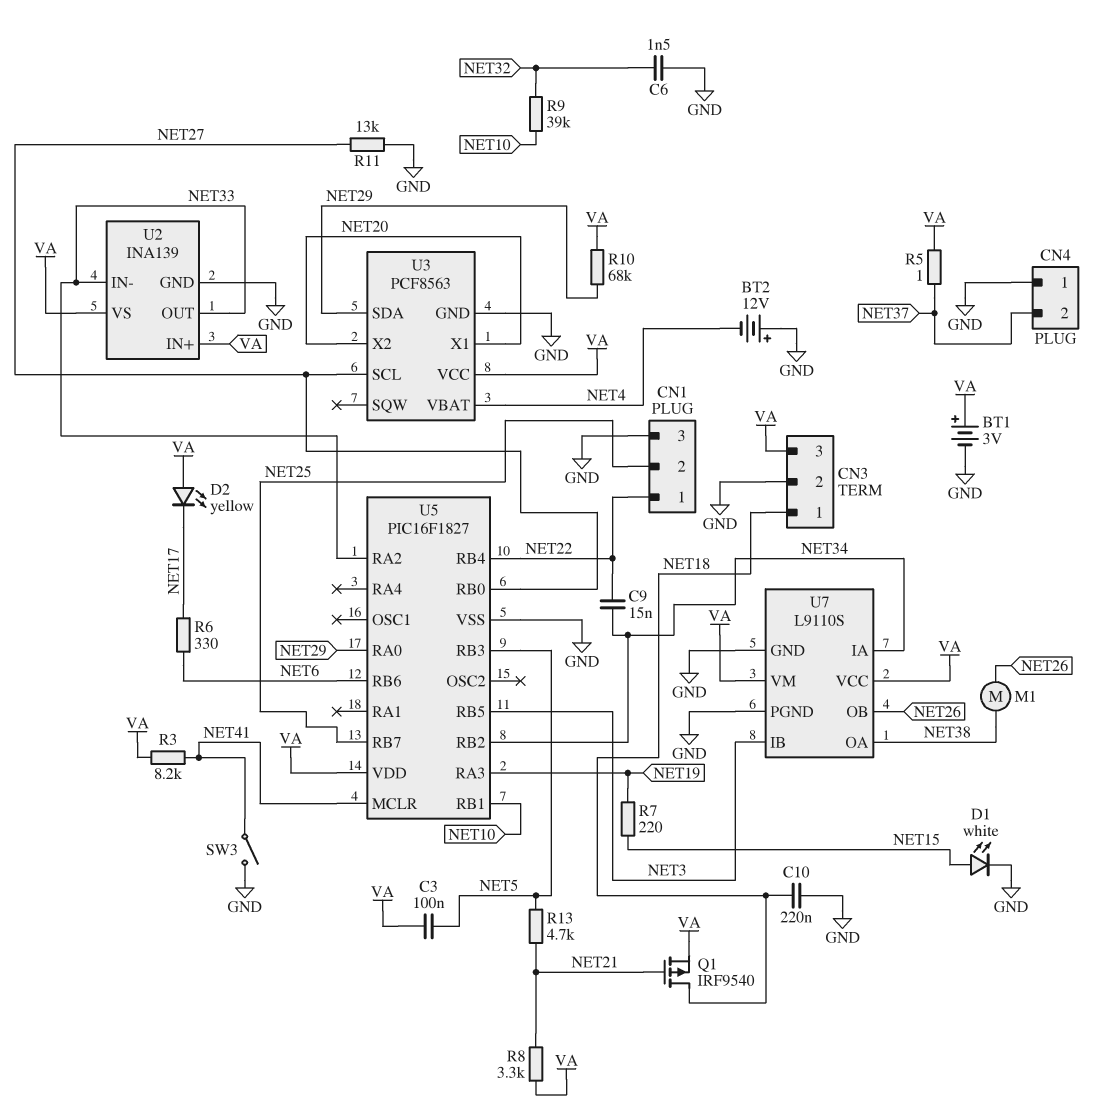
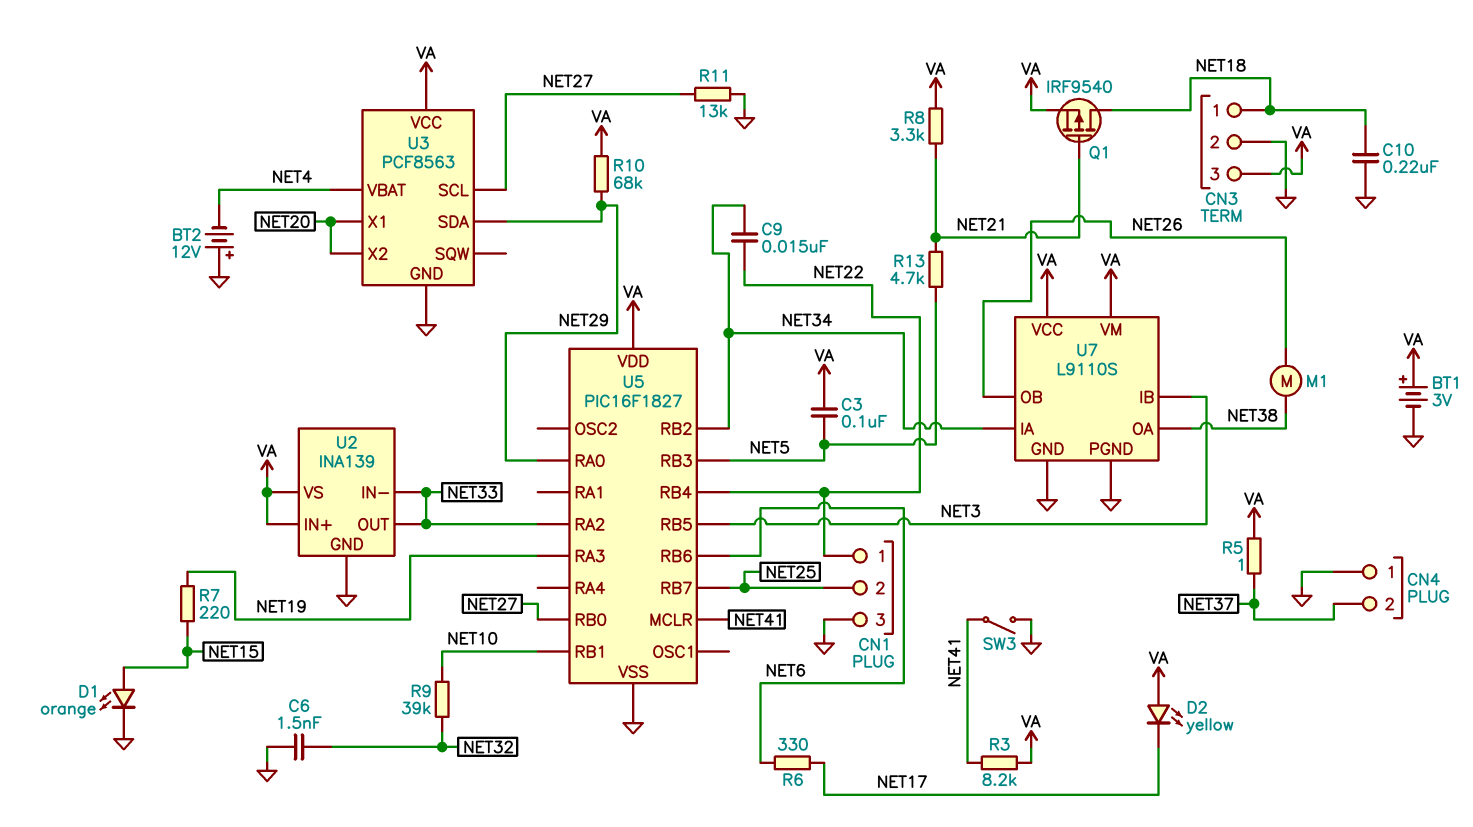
D1: LED white (A NET15, K GND) -> LED orange (A NET15, K GND)

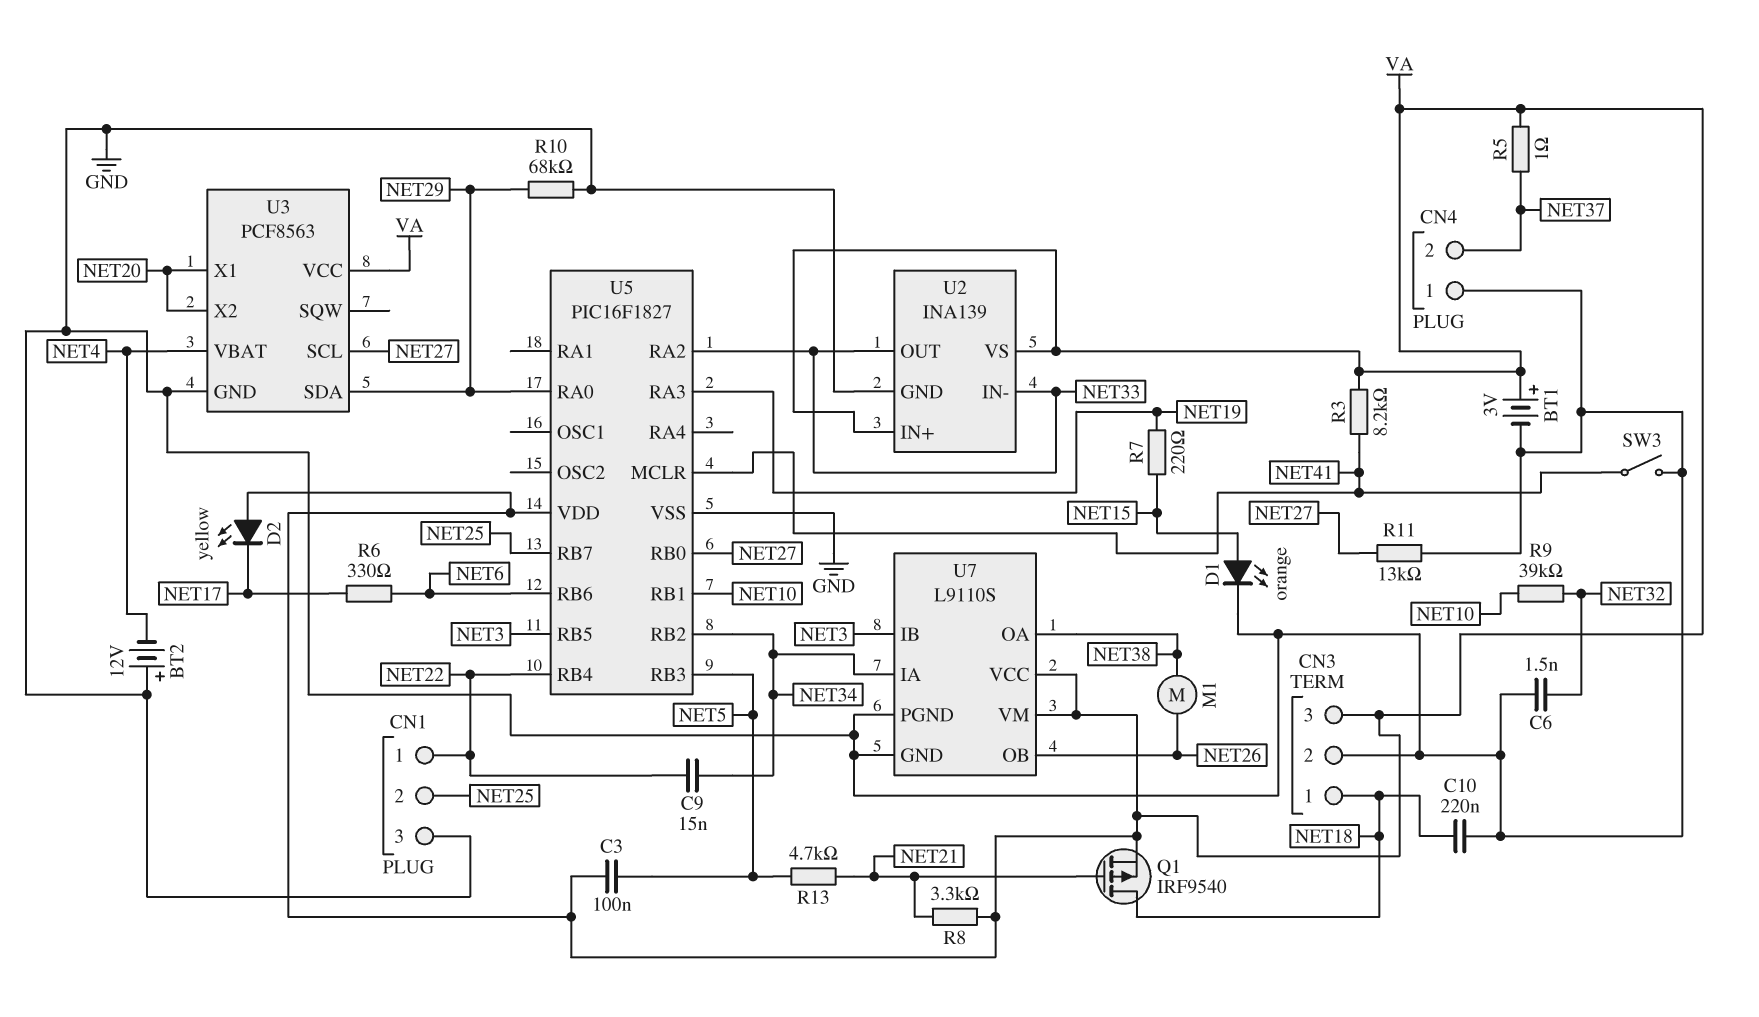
R10: 68k (NET29, VA) -> 68k (GND, NET29)

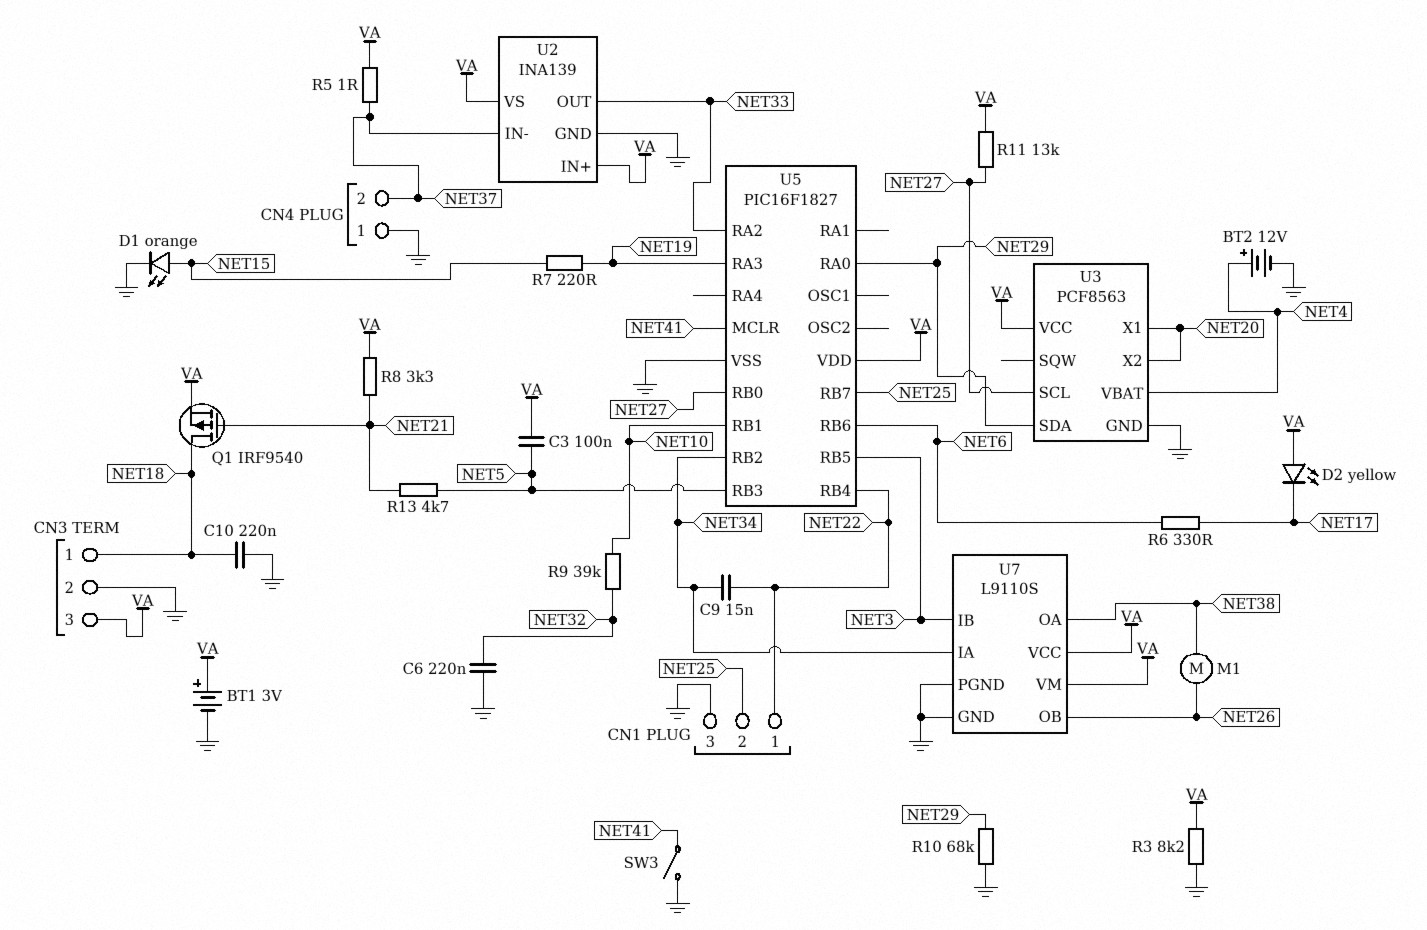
BT2: 12V (plus GND, minus NET4) -> 12V (plus NET4, minus GND)
C6: 1.5nF (GND, NET32) -> 220nF (GND, NET32)
R3: 8.2k (NET41, VA) -> 8.2k (GND, VA)
R11: 13k (GND, NET27) -> 13k (NET27, VA)
U2 pin IN-: NET33 -> NET37

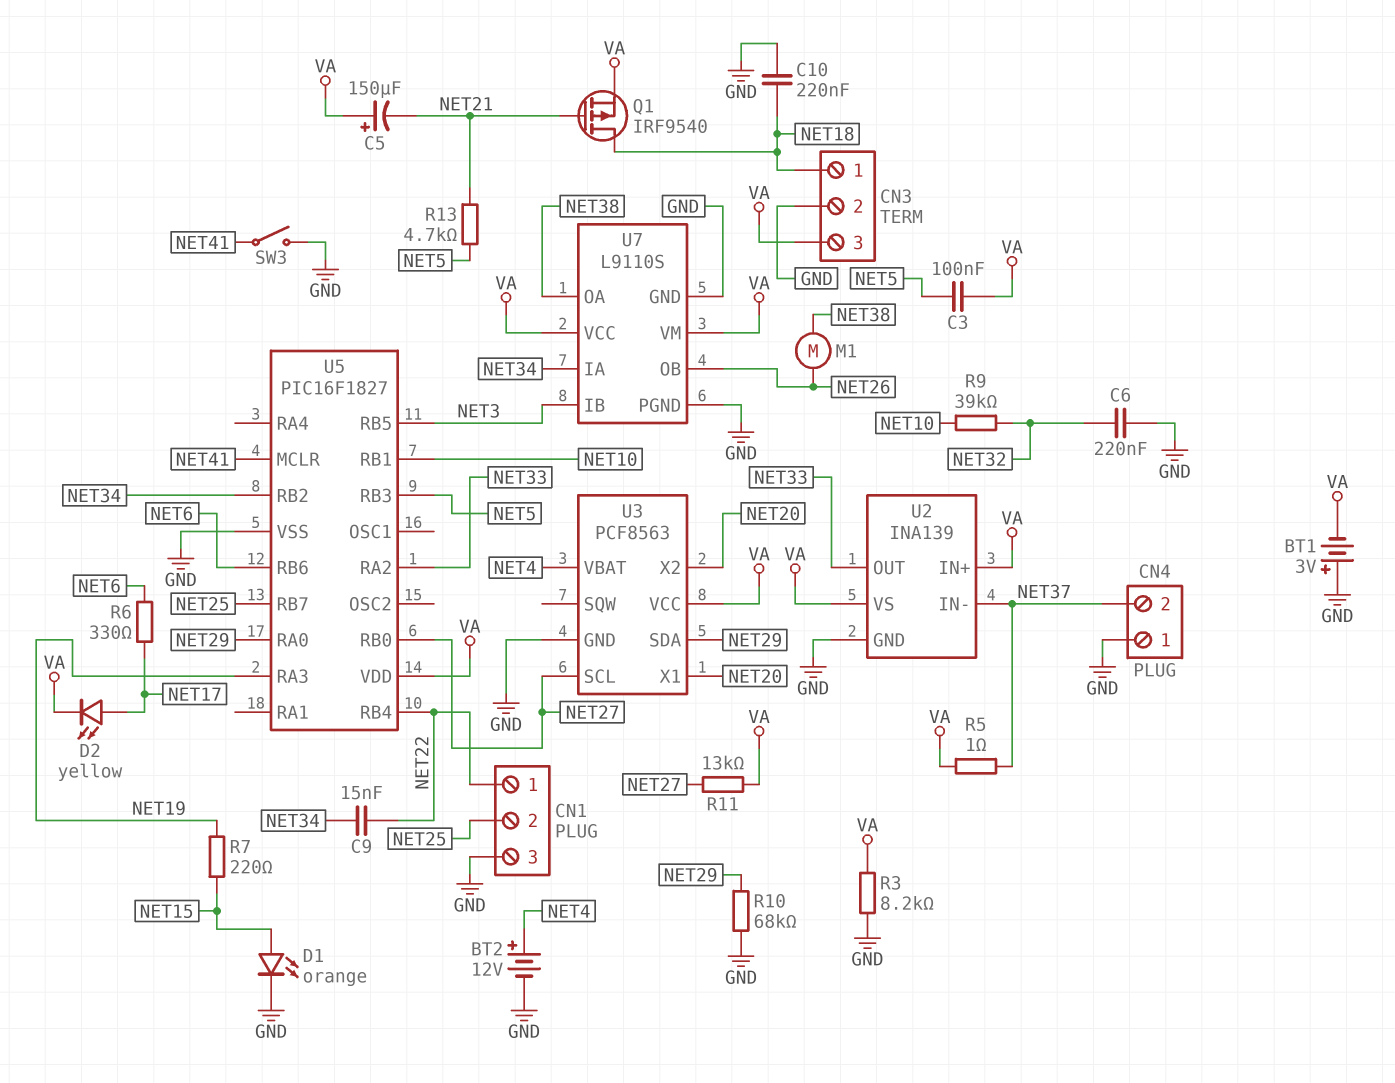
BT1: 3V (plus VA, minus GND) -> 3V (plus GND, minus VA)
C5: none -> 150uF (plus VA, minus NET21)
D2: LED yellow (A VA, K NET17) -> LED yellow (A NET17, K VA)
R8: 3.3k (NET21, VA) -> none

